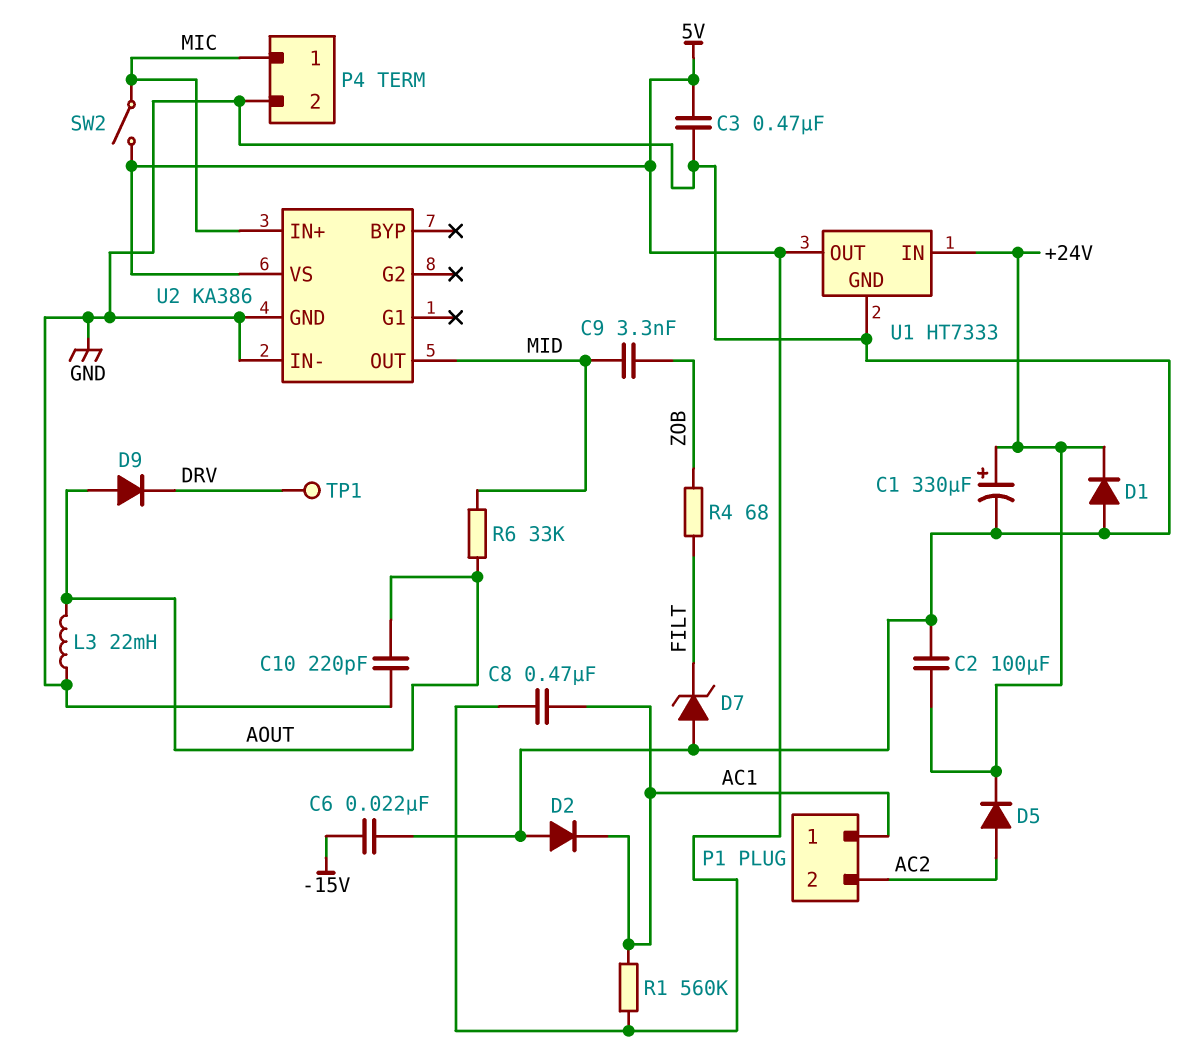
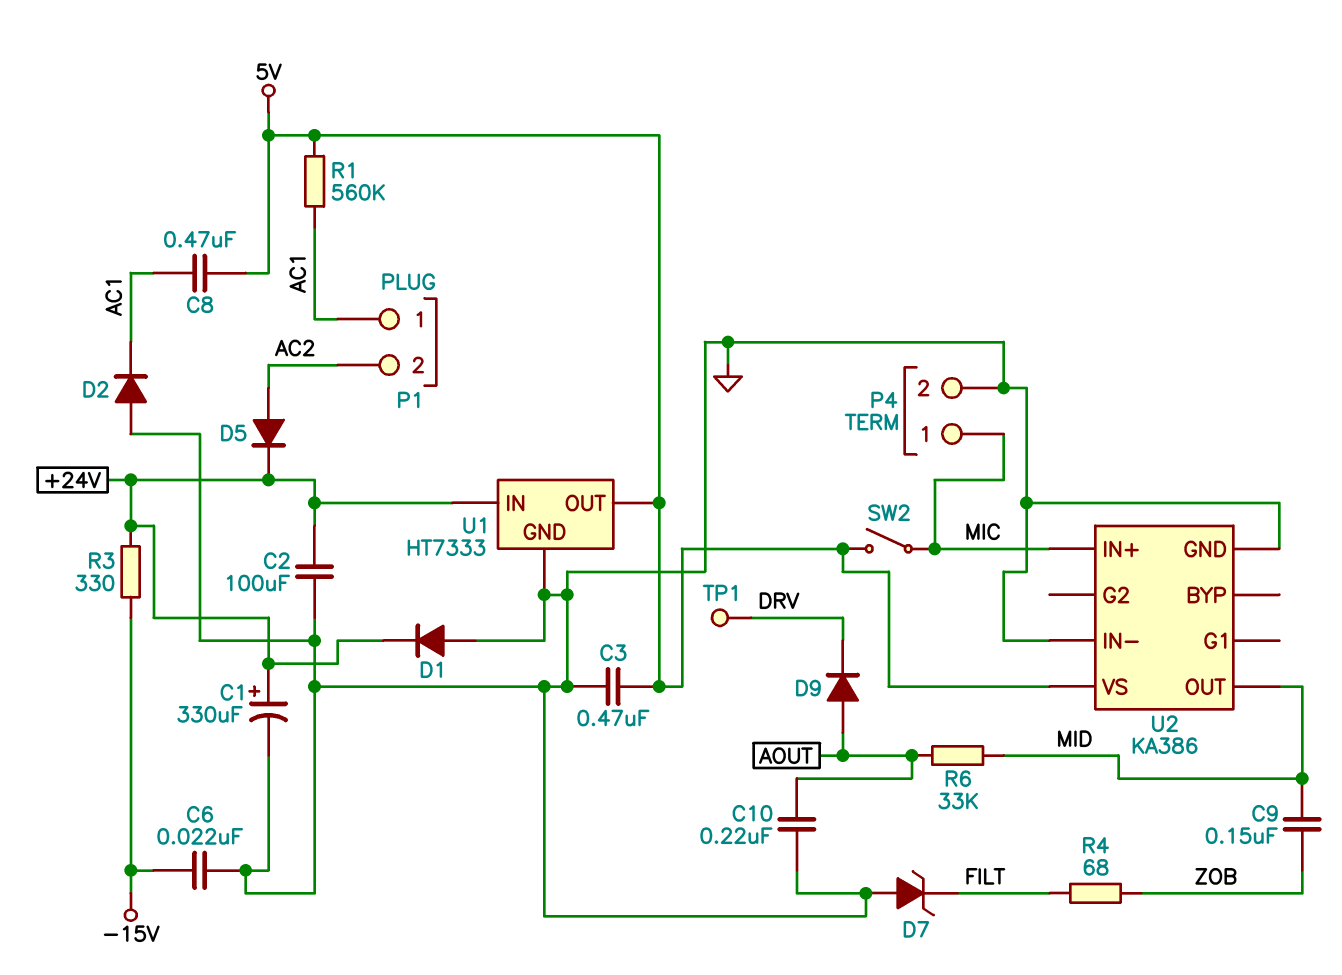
C9: 3.3nF (MID, ZOB) -> 150nF (MID, ZOB)
C10: 220pF (AOUT, GND) -> 220nF (AOUT, GND)
L3: 22mH (AOUT, GND) -> none
R3: none -> 330 (+24V, -15V)

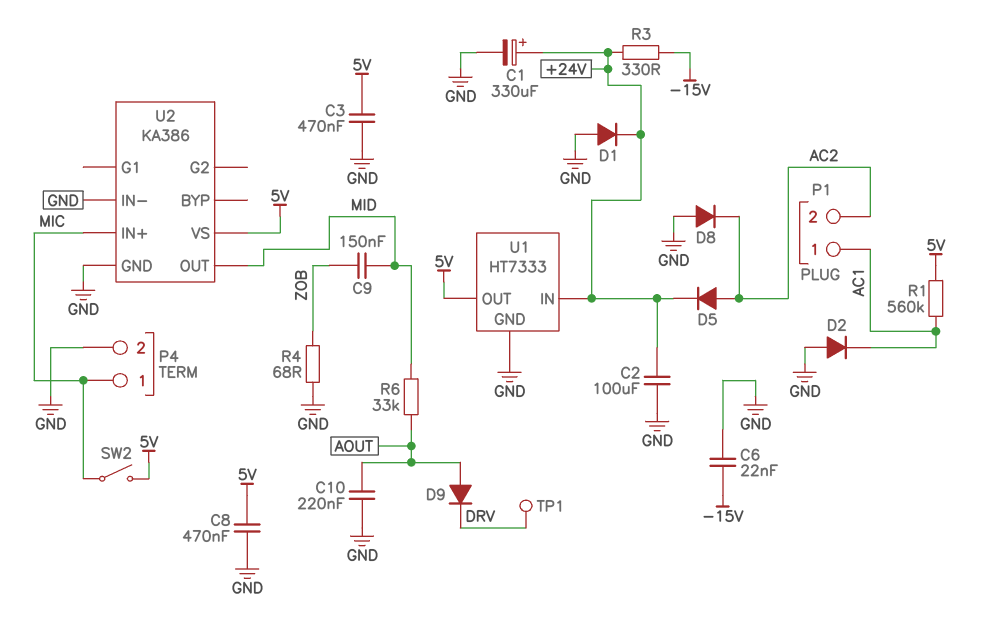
C8: 470nF (5V, AC1) -> 470nF (5V, GND)
D7: zener (A GND, K FILT) -> none
D8: none -> diode (A GND, K AC2)
R4: 68 (FILT, ZOB) -> 68 (GND, ZOB)

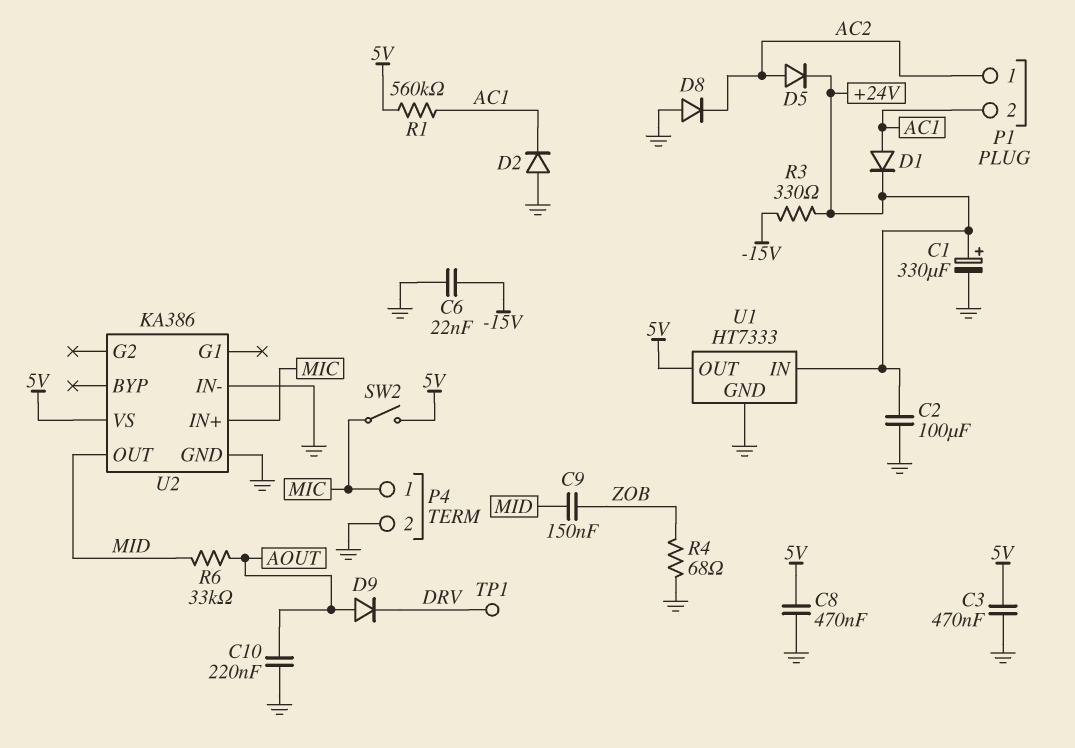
D1: diode (A GND, K +24V) -> diode (A AC1, K +24V)
P1 pin 1: AC1 -> AC2
P1 pin 2: AC2 -> AC1

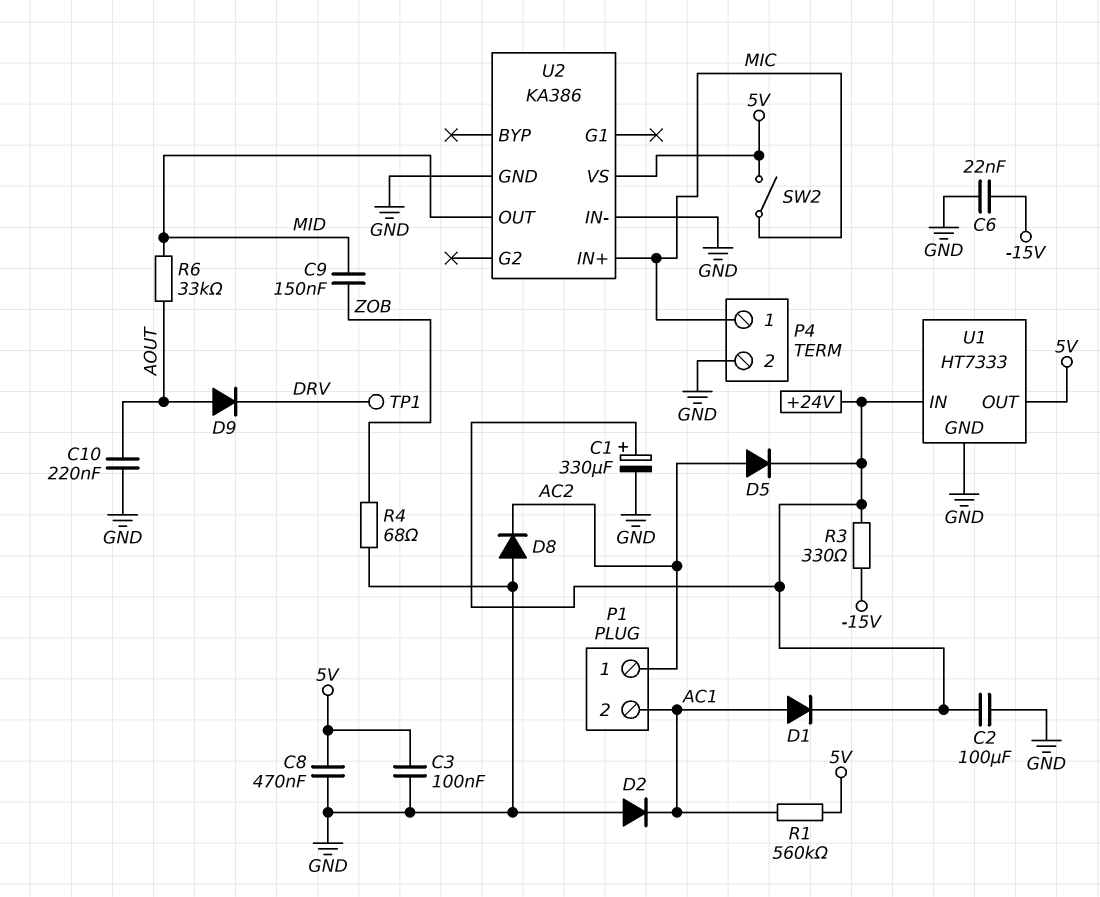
C3: 470nF (5V, GND) -> 100nF (5V, GND)

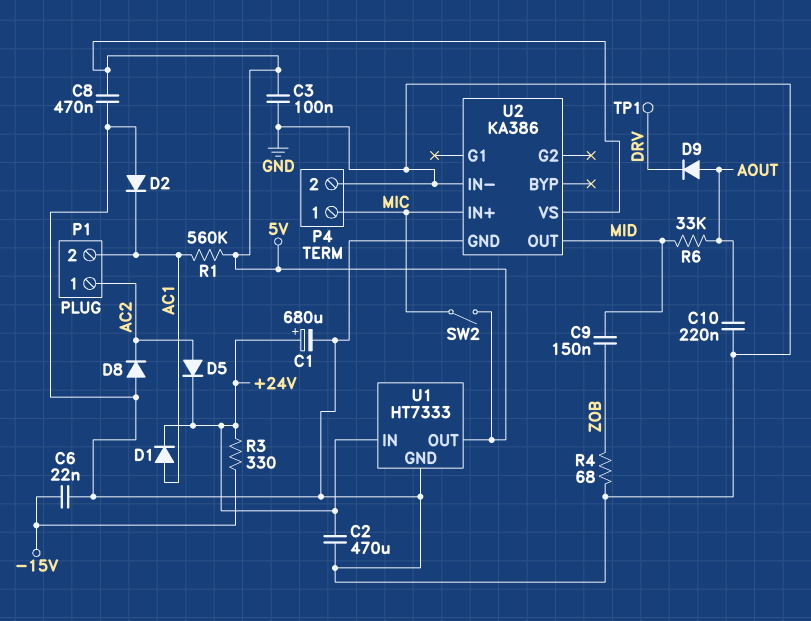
C1: 330uF (plus +24V, minus GND) -> 680uF (plus +24V, minus GND)
C2: 100uF (+24V, GND) -> 470uF (+24V, GND)

